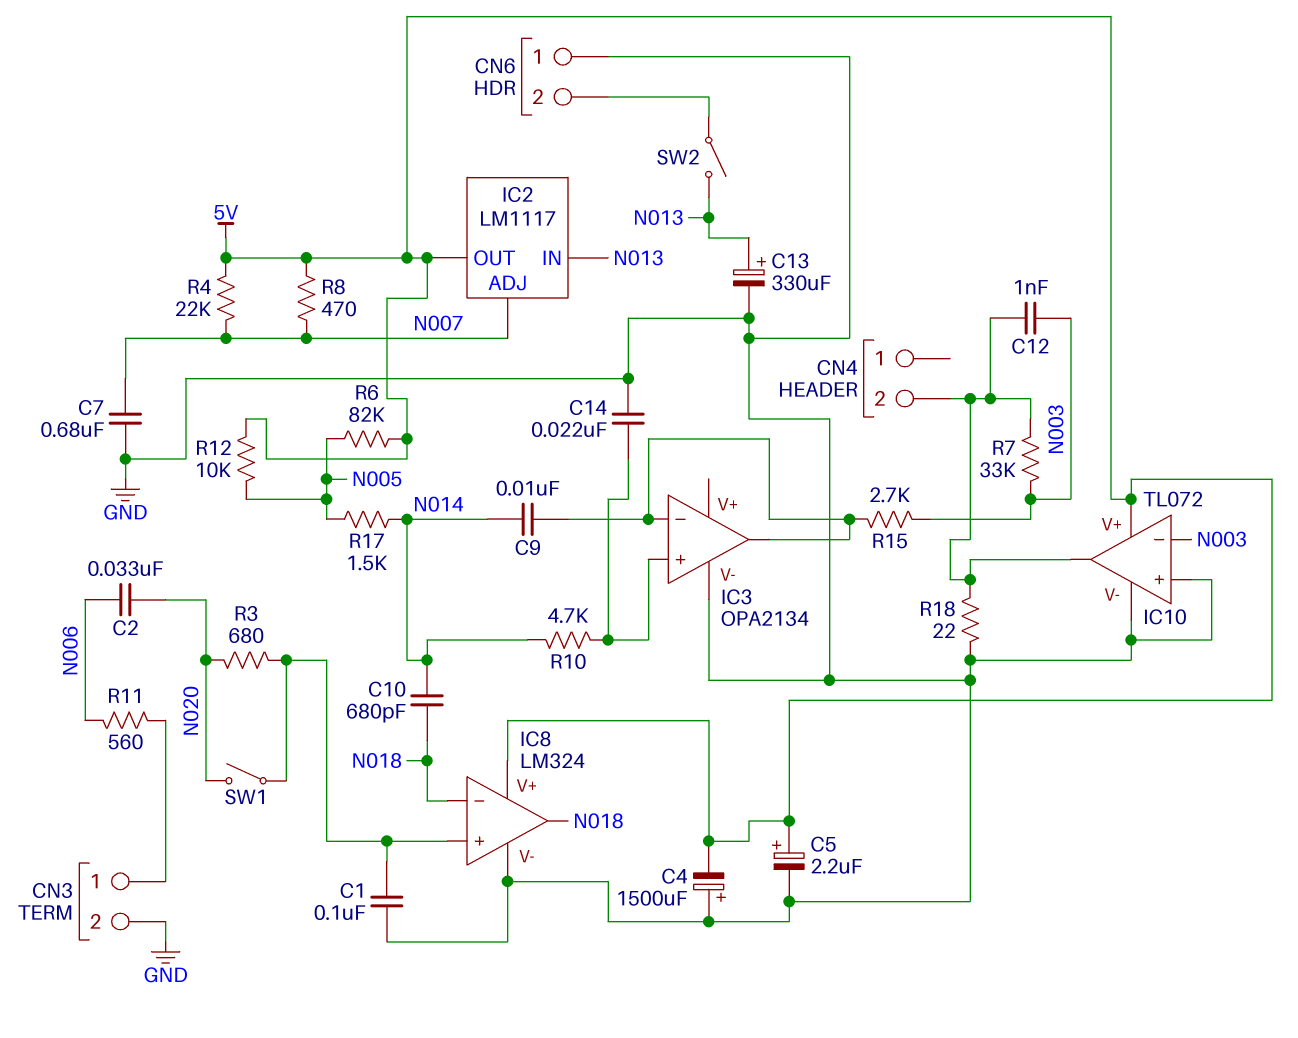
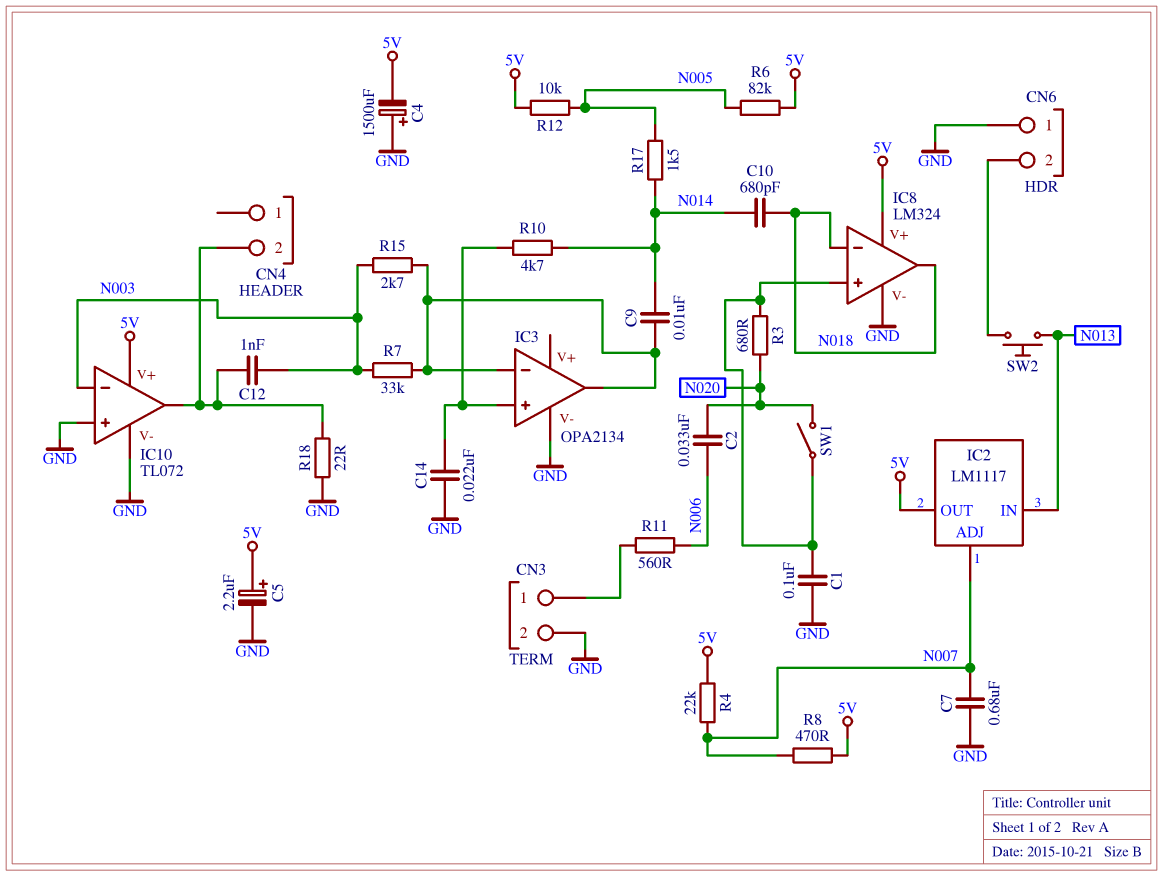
C13: 330uF (plus N013, minus GND) -> none
R7: 33k (CN4/2, N003) -> 33k (IC3/in-, N003)
SW2: switch (CN6/2, N013) -> button (CN6/2, N013)

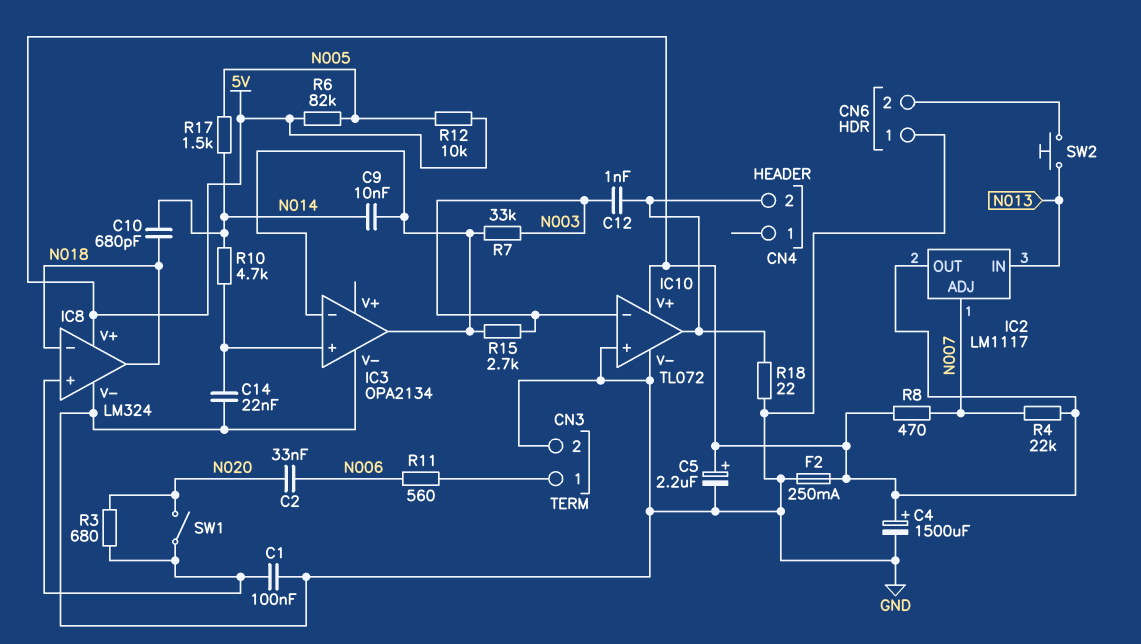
C4: 1500uF (plus GND, minus 5V) -> 1500uF (plus 5V, minus GND)
C7: 680nF (GND, N007) -> none
F2: none -> 250mA (5V, GND)

